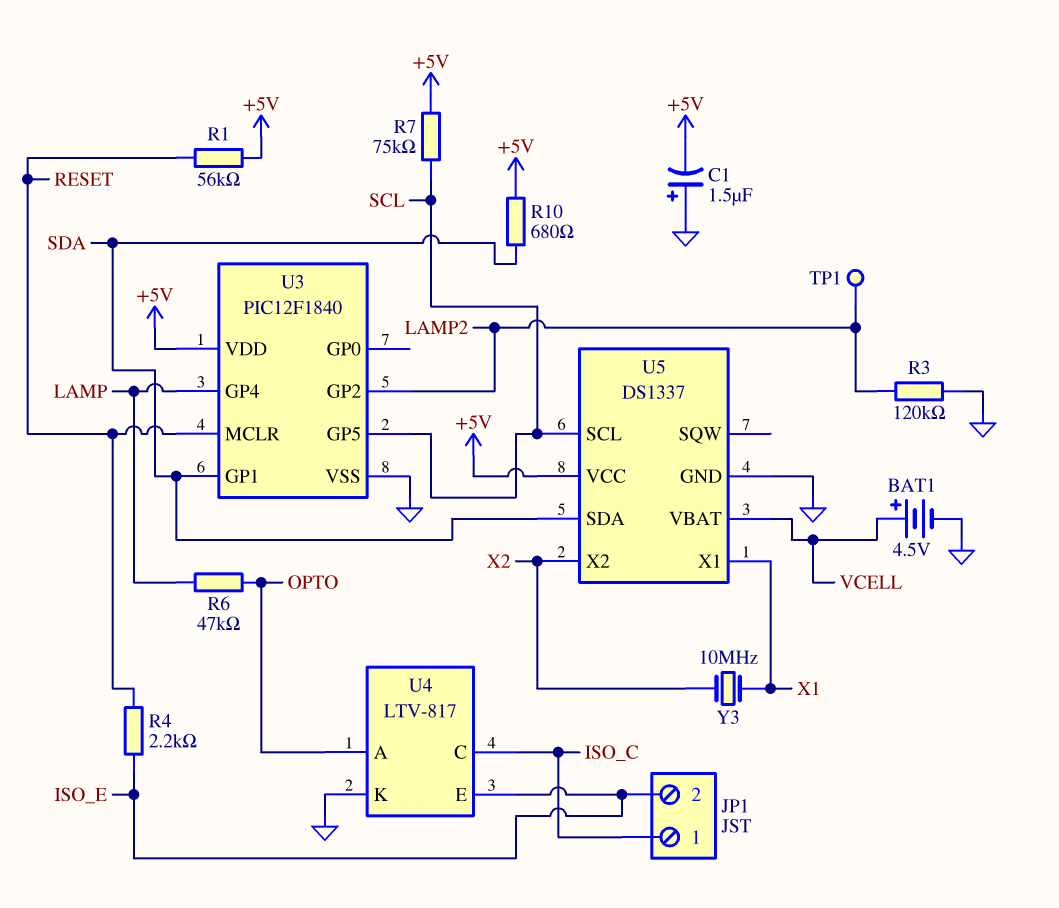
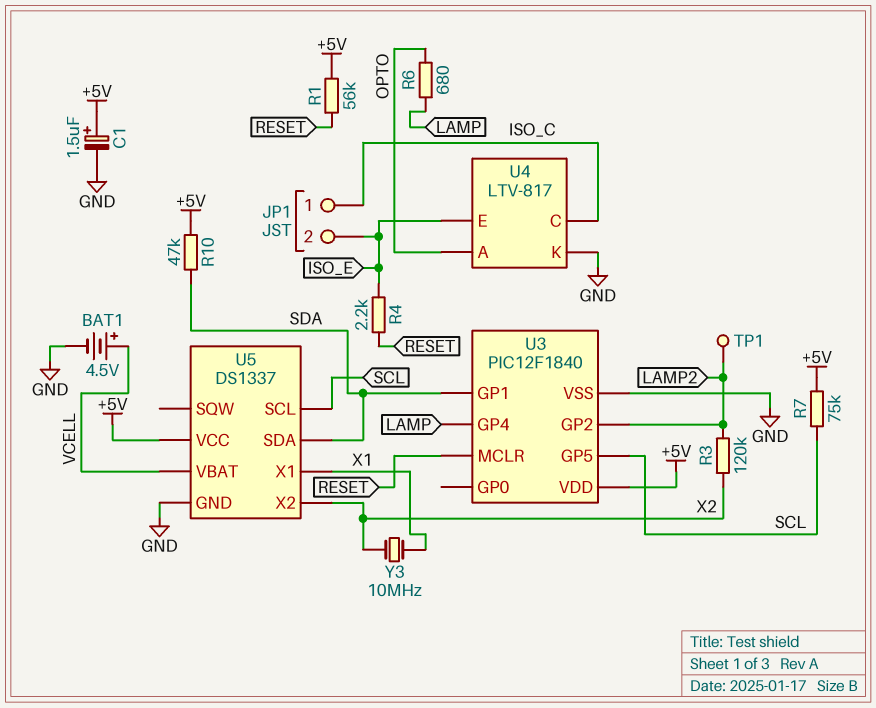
C1: 1.5uF (plus GND, minus +5V) -> 1.5uF (plus +5V, minus GND)
R3: 120k (GND, LAMP2) -> 120k (LAMP2, X2)
R6: 47k (LAMP, OPTO) -> 680 (LAMP, OPTO)
R10: 680 (+5V, SDA) -> 47k (+5V, SDA)

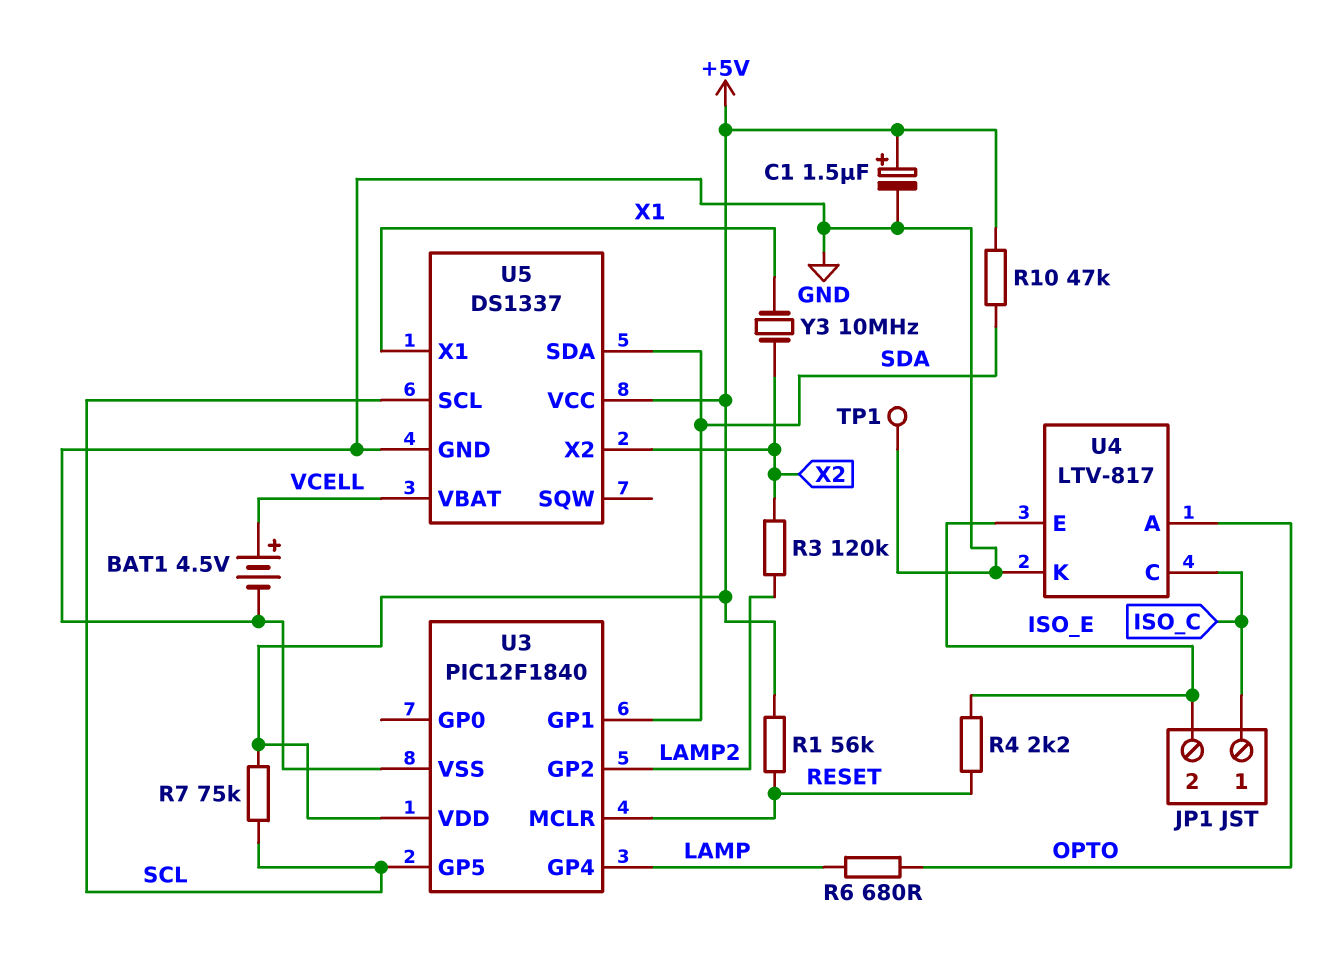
TP1: test point (LAMP2) -> test point (GND)

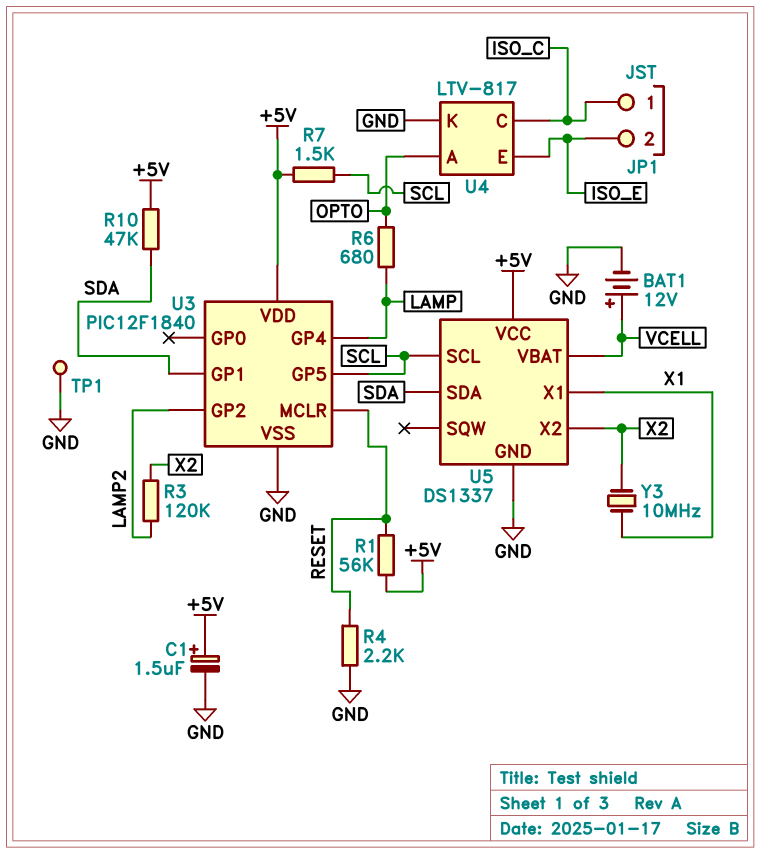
BAT1: 4.5V (plus VCELL, minus GND) -> 12V (plus VCELL, minus GND)
R4: 2.2k (ISO_E, RESET) -> 2.2k (GND, RESET)
R7: 75k (+5V, SCL) -> 1.5k (+5V, SCL)

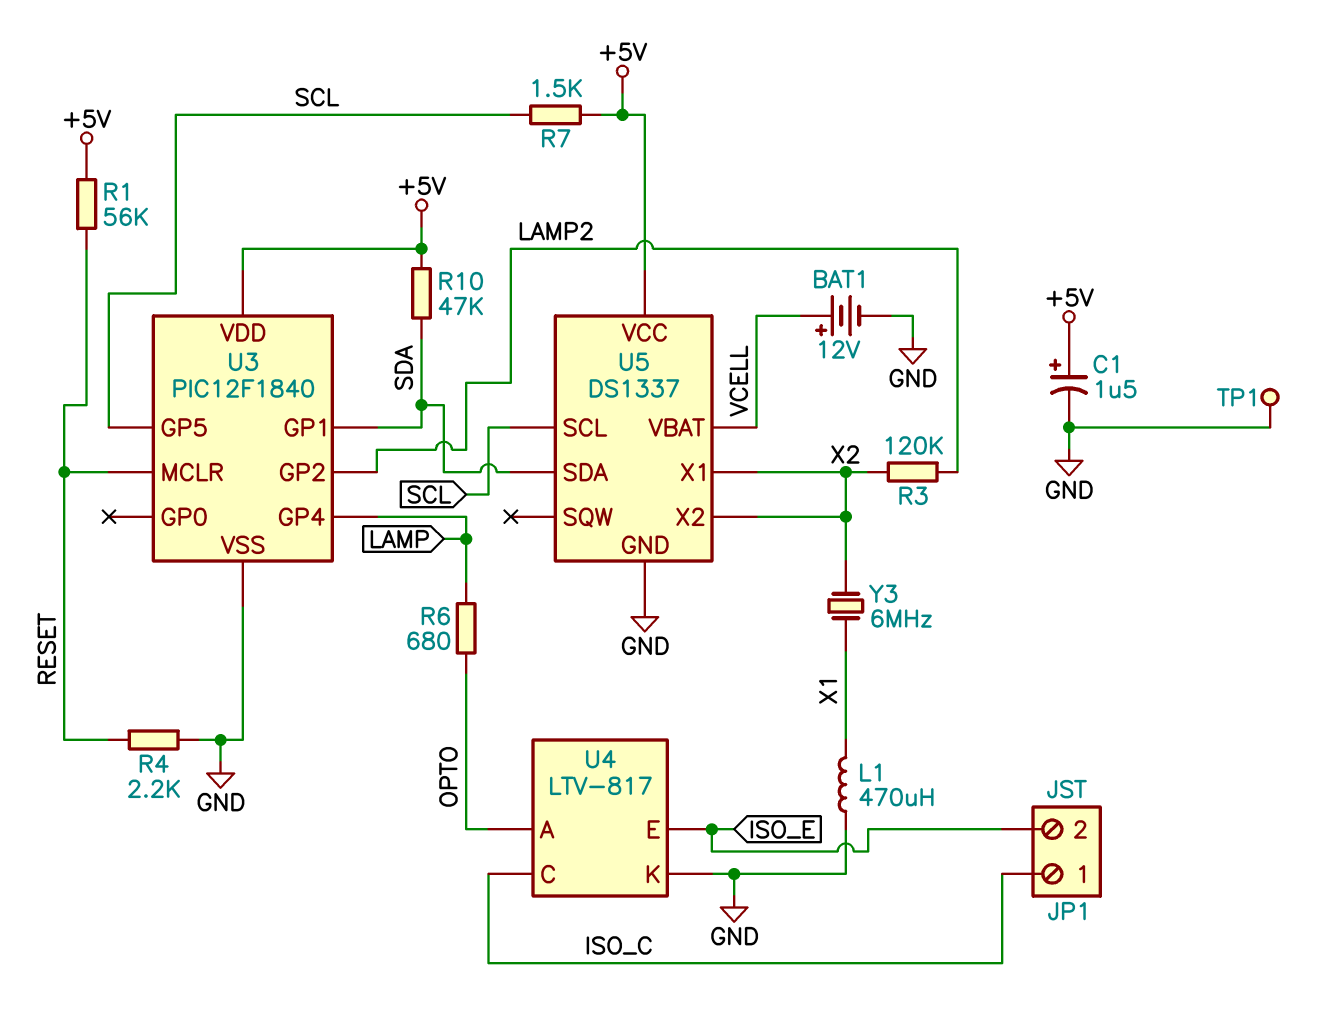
L1: none -> 470uH (GND, X1)
U5 pin X1: X1 -> X2
Y3: 10MHz (X1, X2) -> 6MHz (X1, X2)

